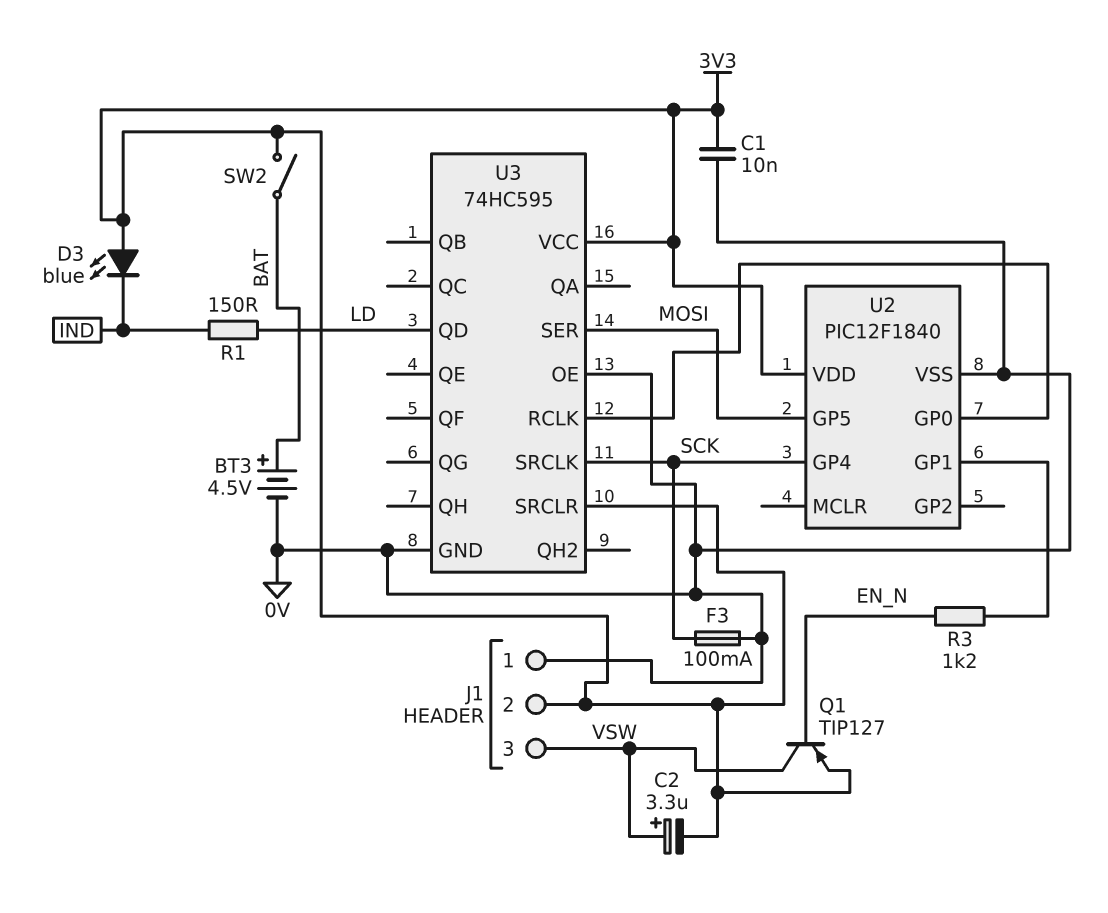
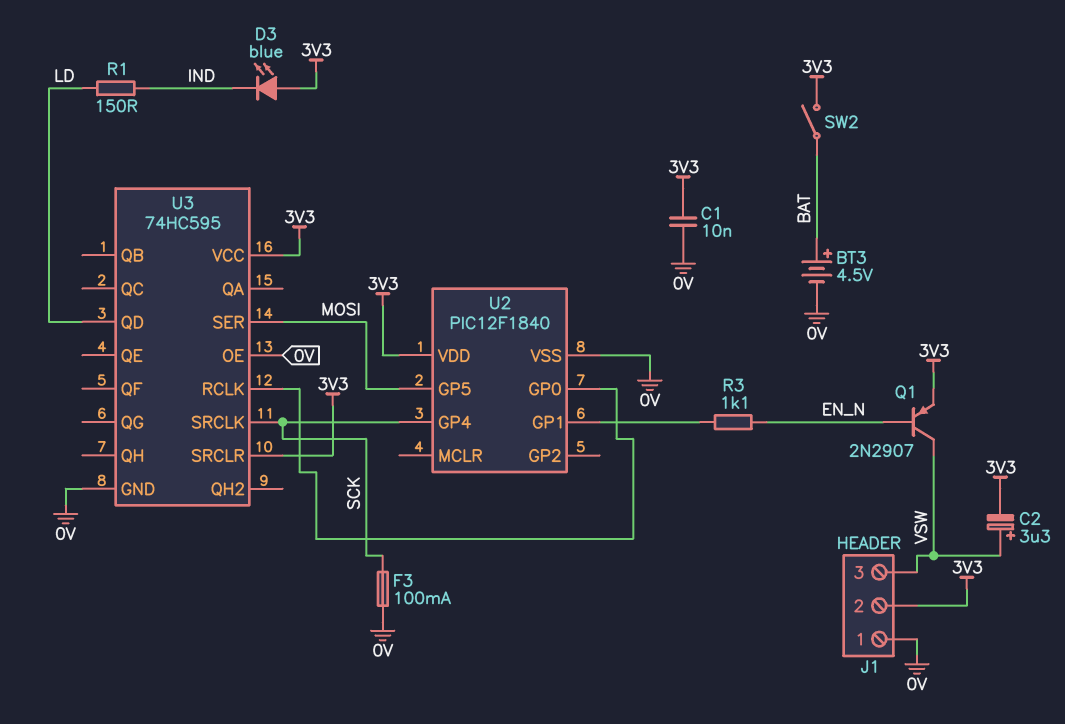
Q1: PNP TIP127 (B EN_N, C VSW, E 3V3) -> PNP 2N2907 (B EN_N, C VSW, E 3V3)
R3: 1.2k (EN_N, U2/GP1) -> 1.1k (EN_N, U2/GP1)

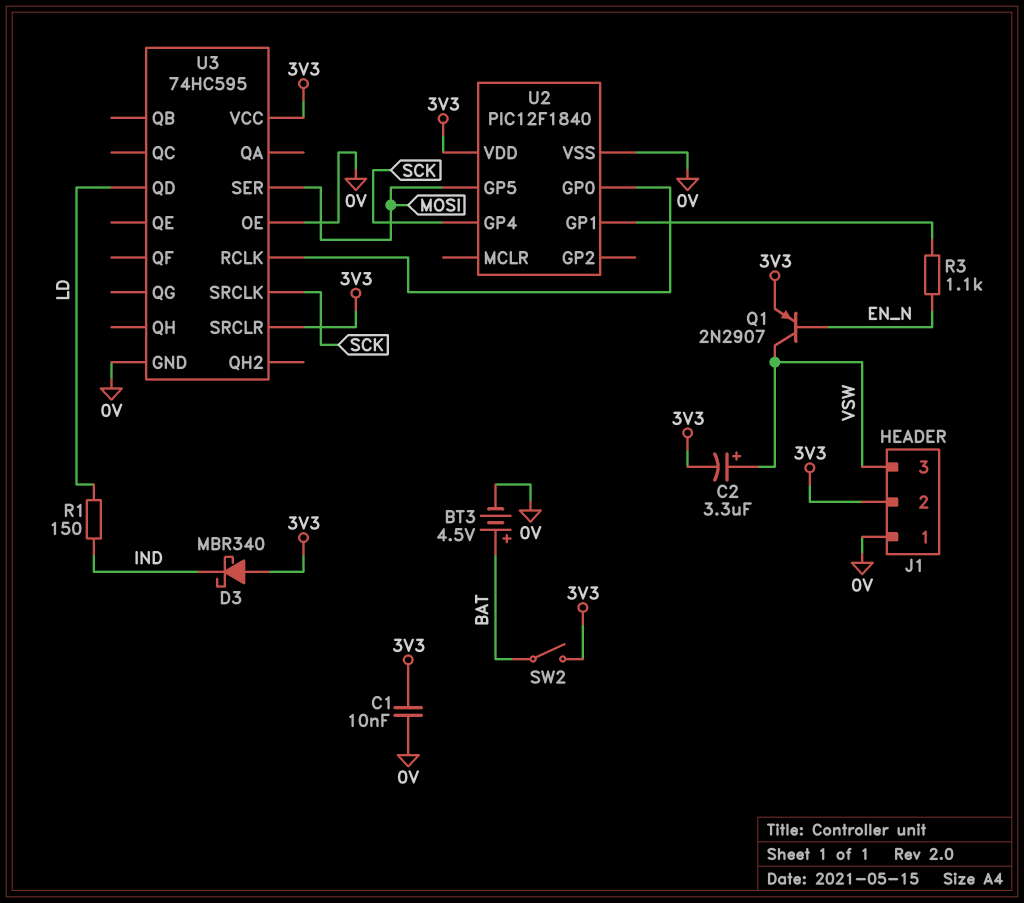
D3: LED blue (A 3V3, K IND) -> schottky MBR340 (A 3V3, K IND)
F3: 100mA (0V, SCK) -> none

